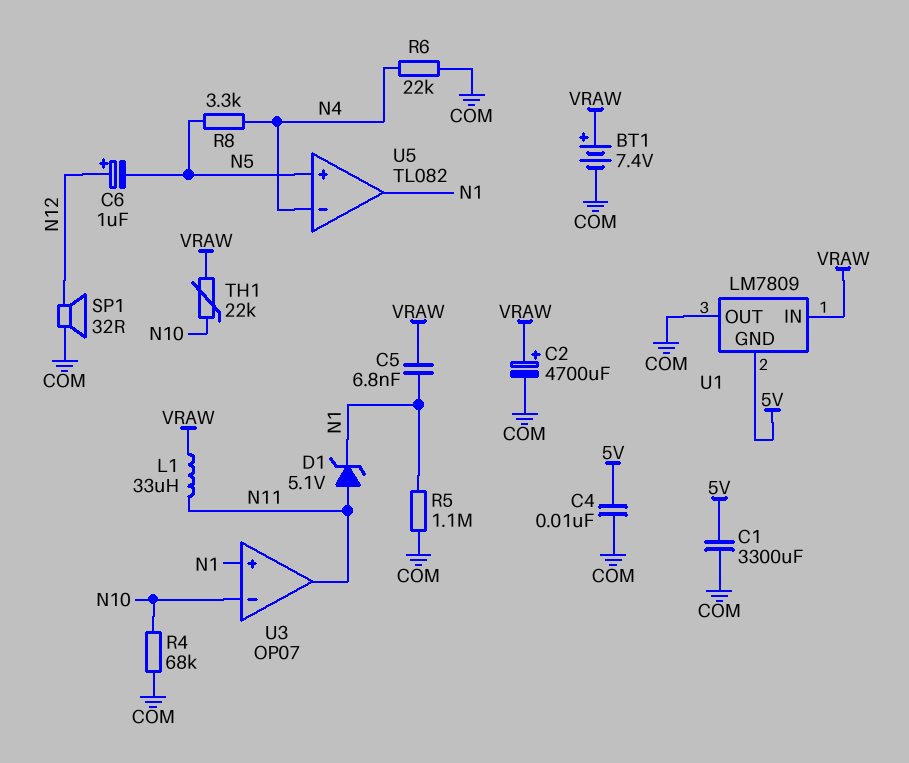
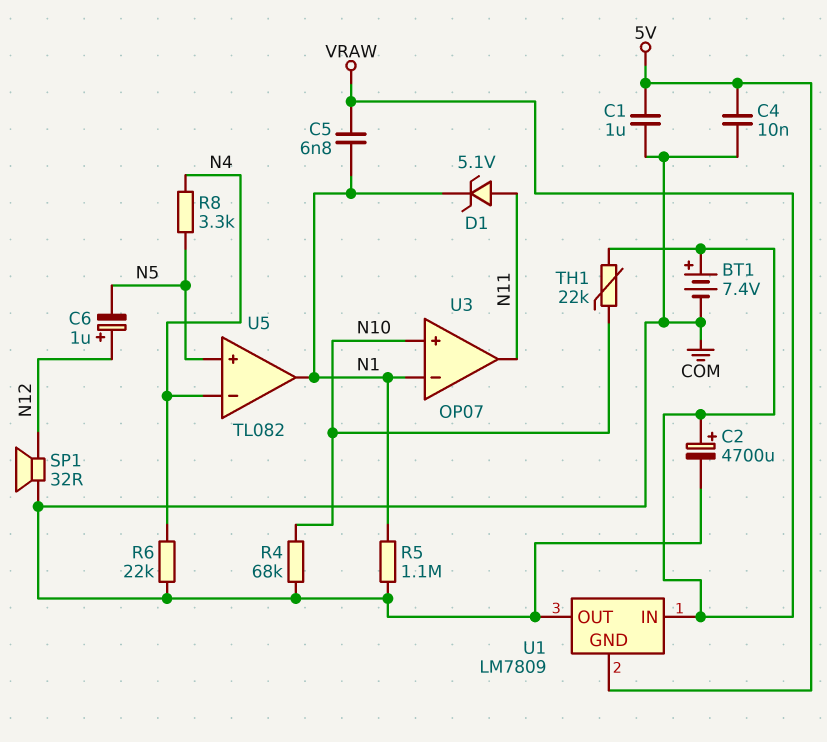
C1: 3300uF (5V, COM) -> 1uF (5V, COM)
L1: 33uH (N11, VRAW) -> none
U3 pin in+: N1 -> N10
U3 pin in-: N10 -> N1

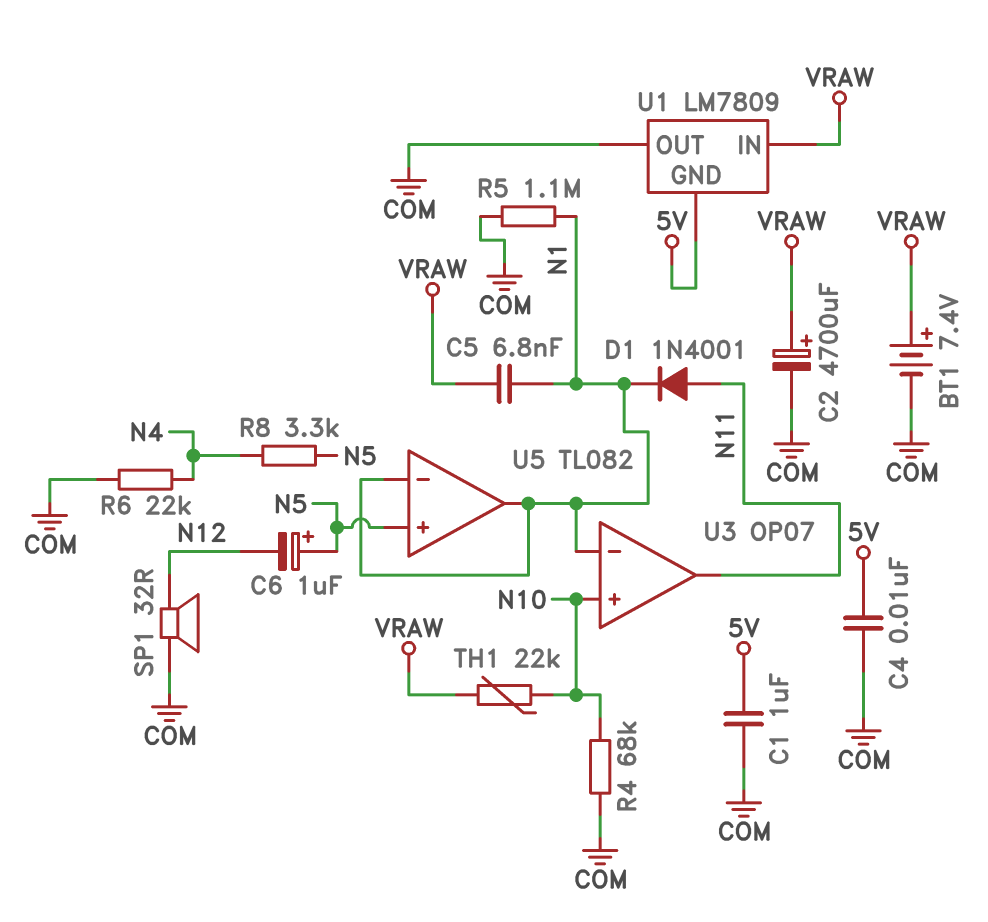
C6: 1uF (plus N12, minus N5) -> 1uF (plus N5, minus N12)
D1: zener 5.1V (A N11, K N1) -> diode 1N4001 (A N11, K N1)
U5 pin in-: N4 -> N1

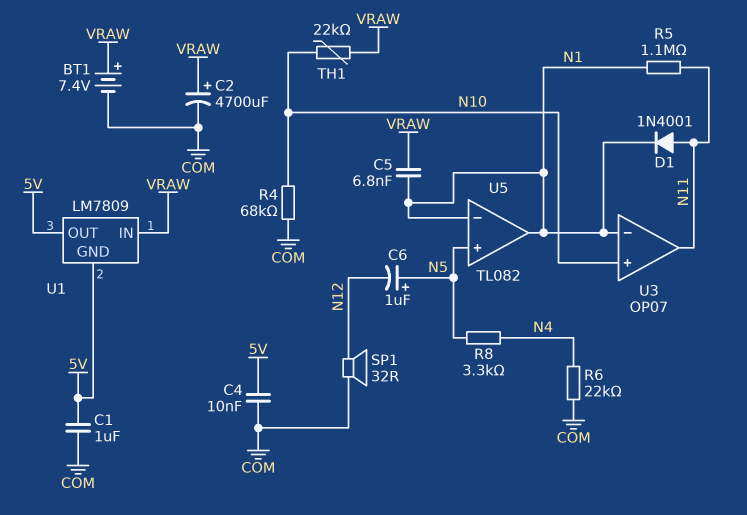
R5: 1.1M (COM, N1) -> 1.1M (N1, N11)
U1 pin OUT: COM -> 5V

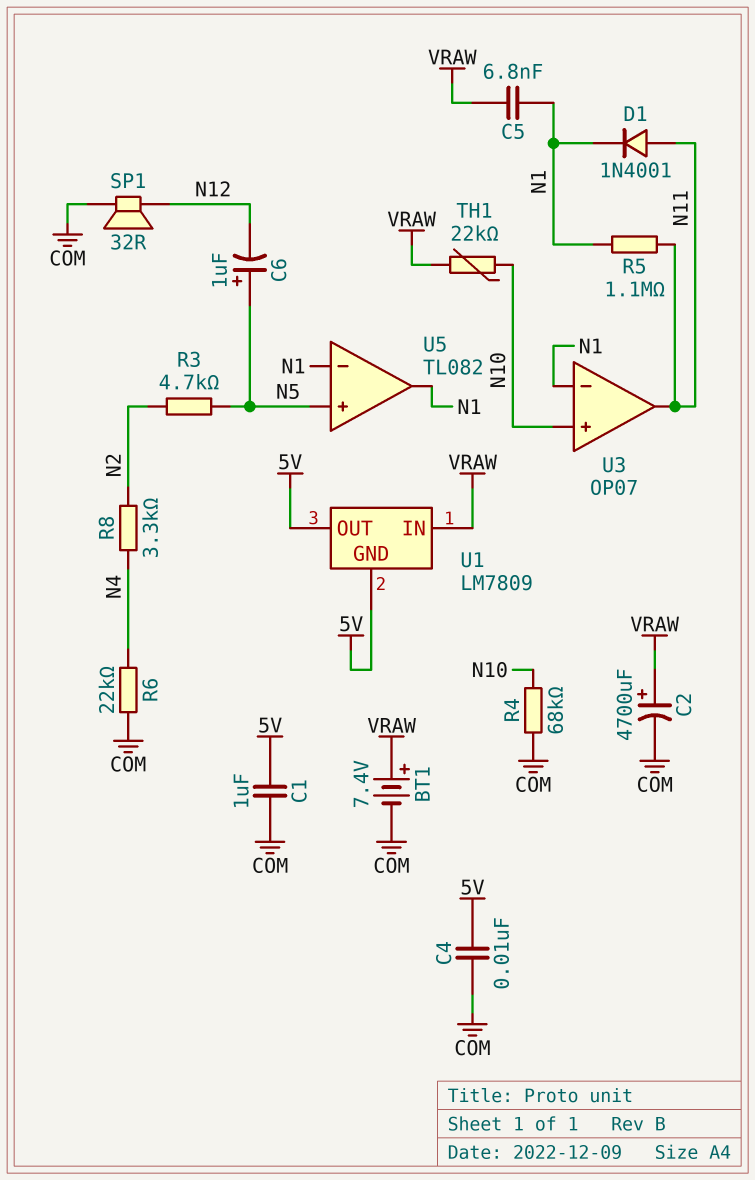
R3: none -> 4.7k (N2, N5)
R8: 3.3k (N4, N5) -> 3.3k (N2, N4)

